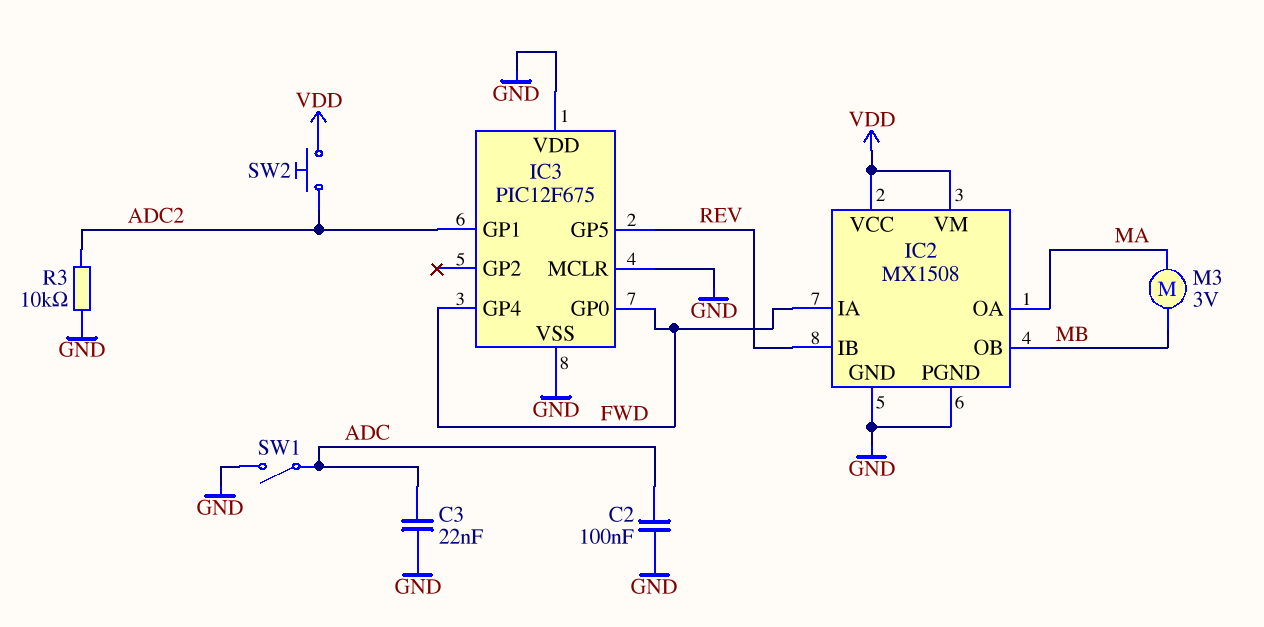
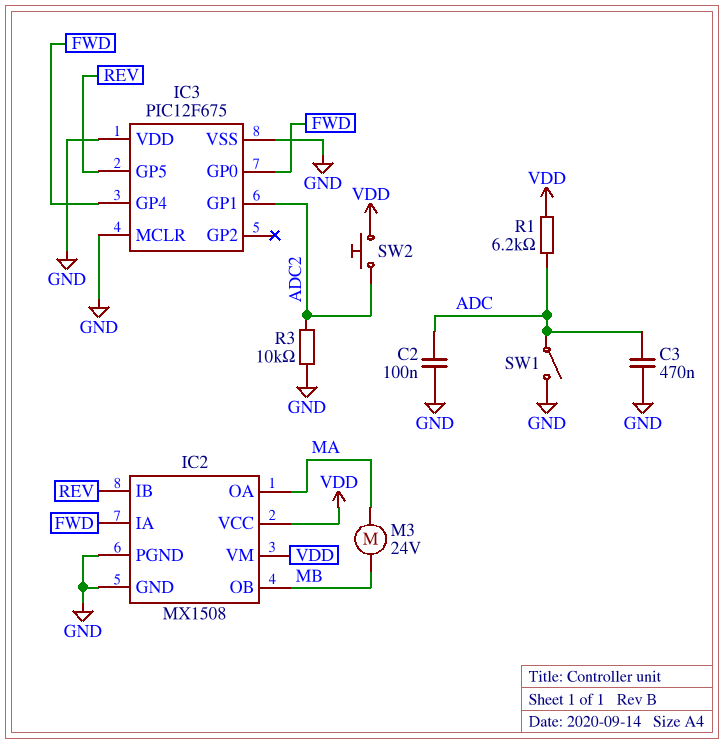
C3: 22nF (ADC, GND) -> 470nF (ADC, GND)
M3: motor 3V (MA, MB) -> motor 24V (MA, MB)
R1: none -> 6.2k (ADC, VDD)

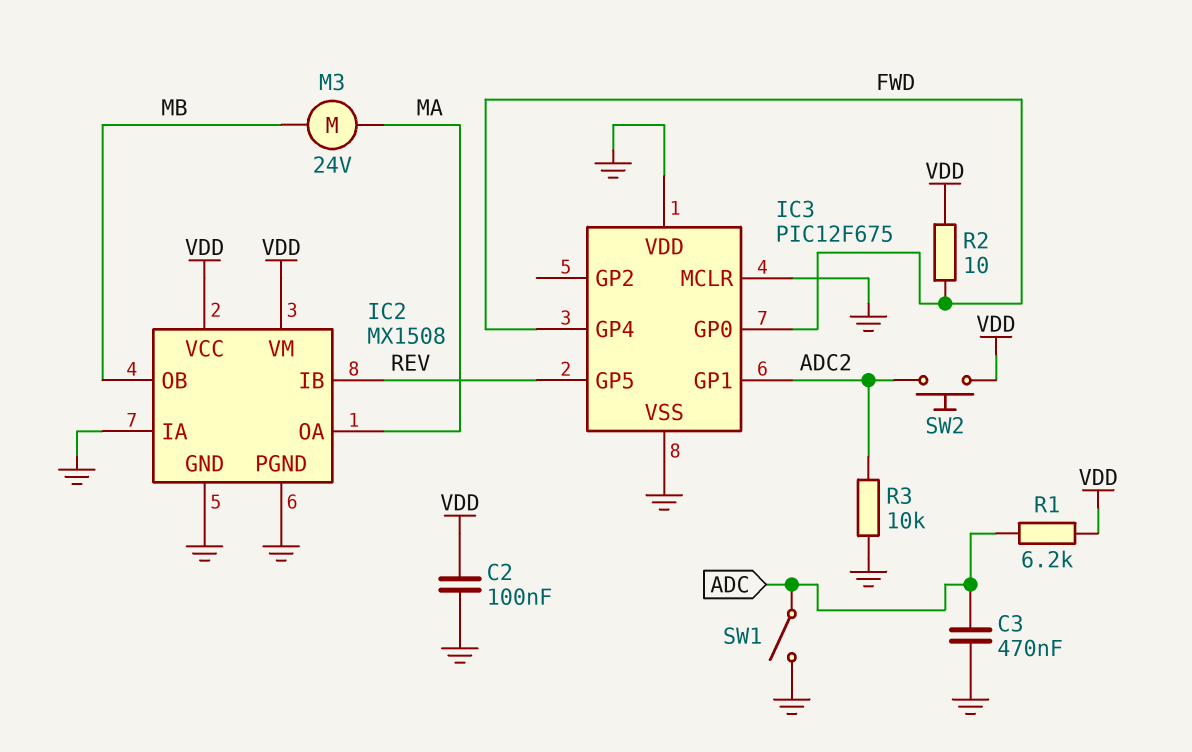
C2: 100nF (ADC, GND) -> 100nF (GND, VDD)
IC2 pin IA: FWD -> GND
R2: none -> 10 (FWD, VDD)

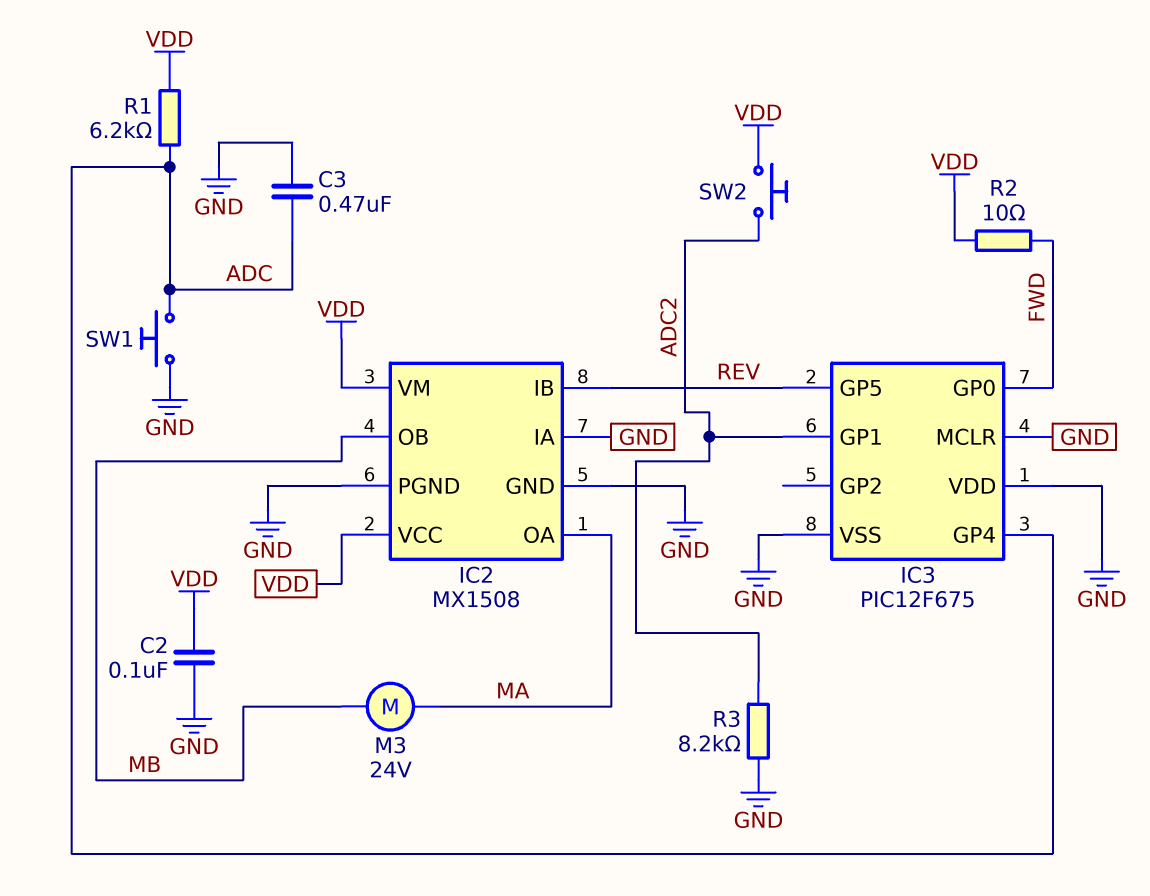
IC3 pin GP4: FWD -> ADC
R3: 10k (ADC2, GND) -> 8.2k (ADC2, GND)
SW1: switch (ADC, GND) -> button (ADC, GND)

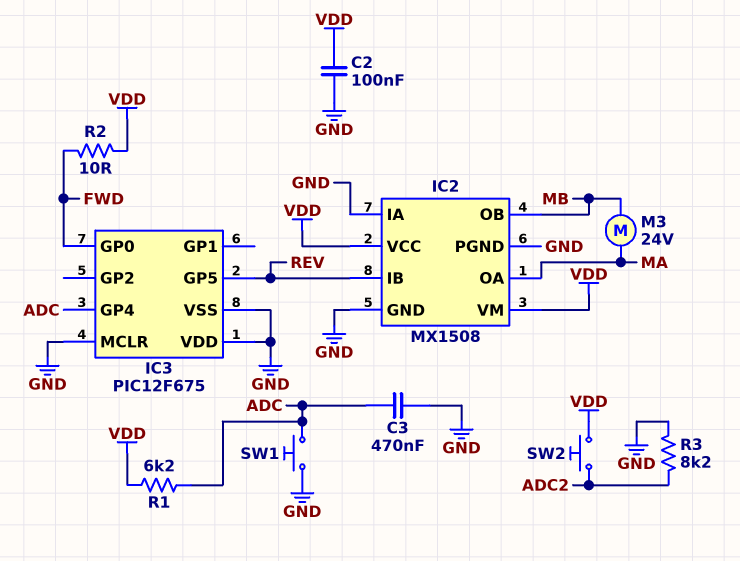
IC3 pin GP1: ADC2 -> none

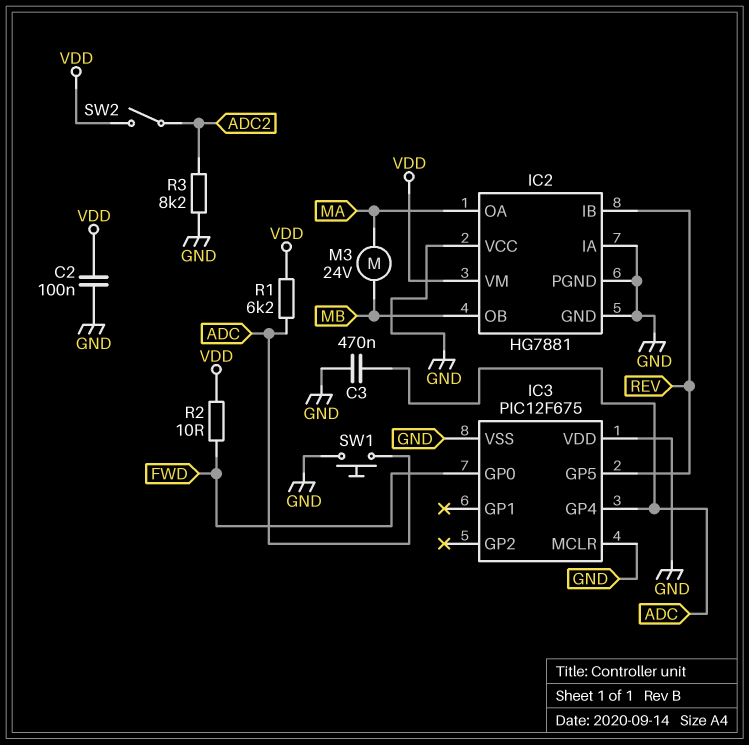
IC2: MX1508 -> HG7881
IC2 pin VCC: VDD -> GND
SW2: button (ADC2, VDD) -> switch (ADC2, VDD)

